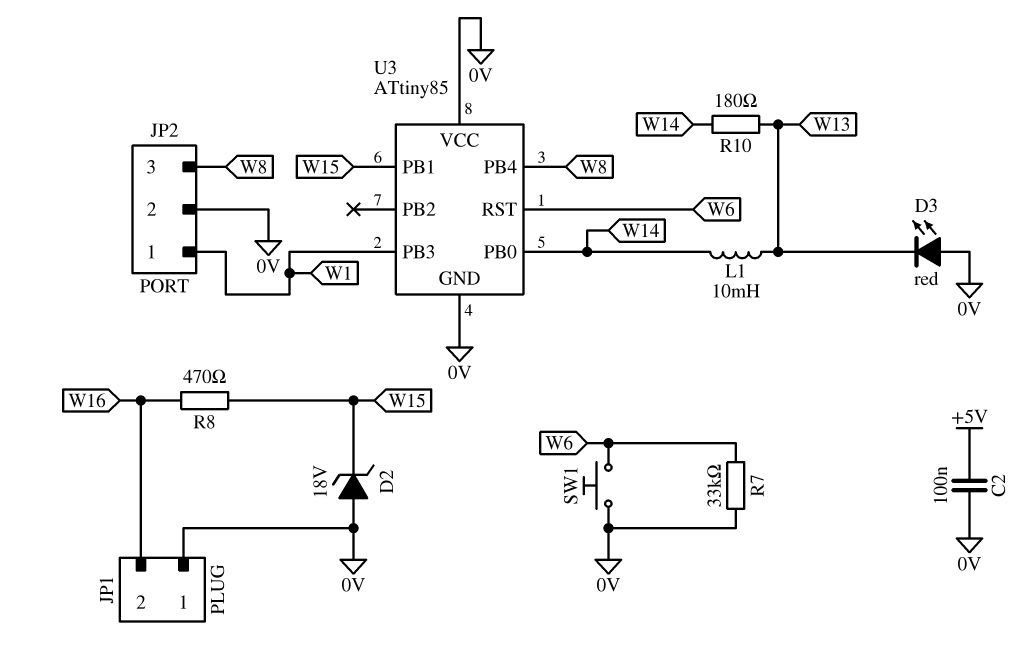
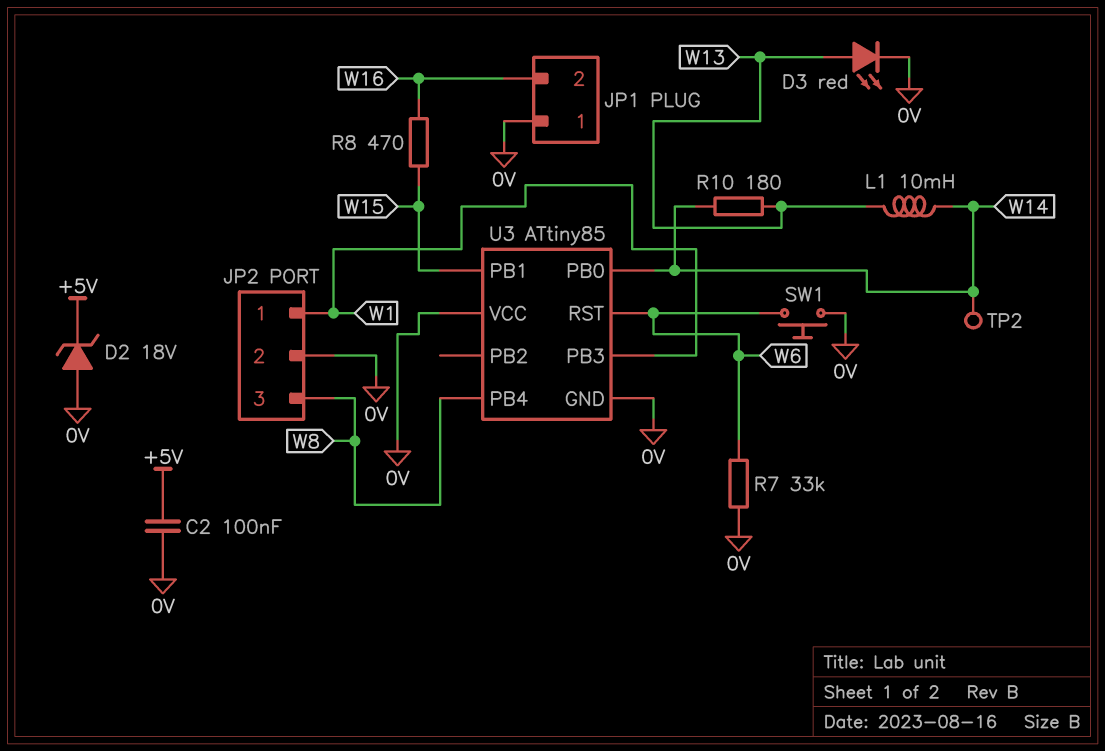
D2: zener 18V (A 0V, K W15) -> zener 18V (A 0V, K +5V)
D3: LED red (A 0V, K W13) -> LED red (A W13, K 0V)
TP2: none -> test point (W14)

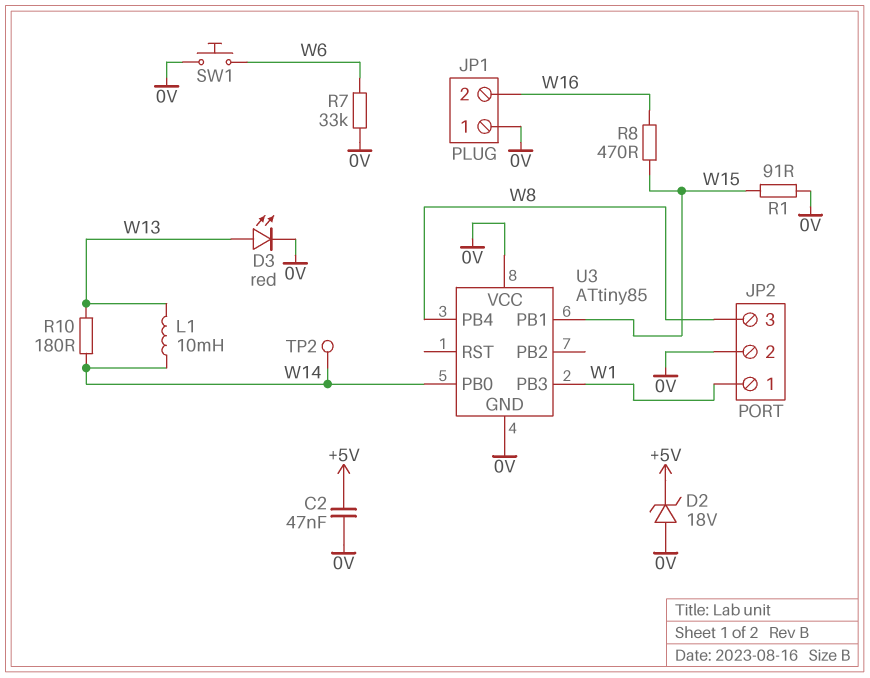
C2: 100nF (+5V, 0V) -> 47nF (+5V, 0V)
R1: none -> 91 (0V, W15)
U3 pin RST: W6 -> none

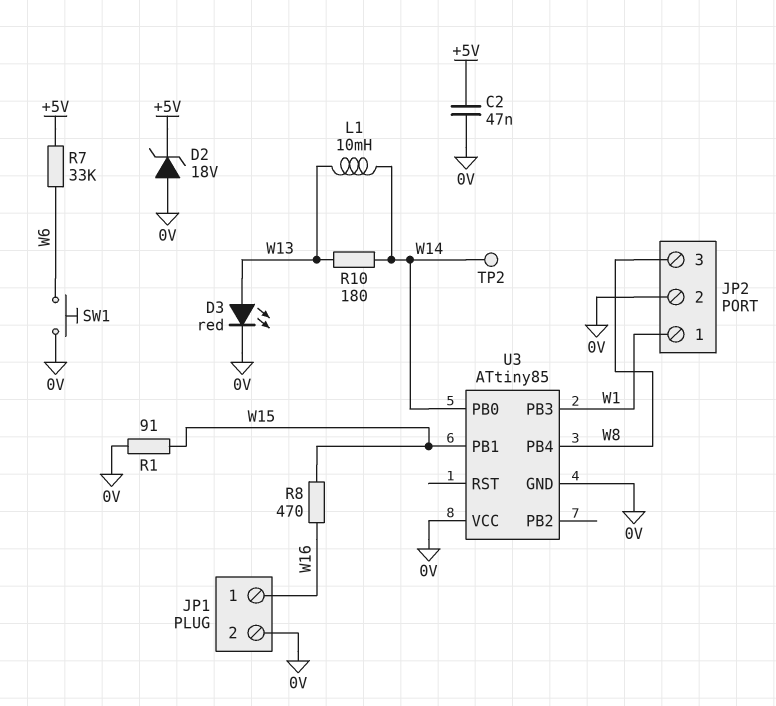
JP1 pin 1: 0V -> W16
JP1 pin 2: W16 -> 0V
R7: 33k (0V, W6) -> 33k (+5V, W6)

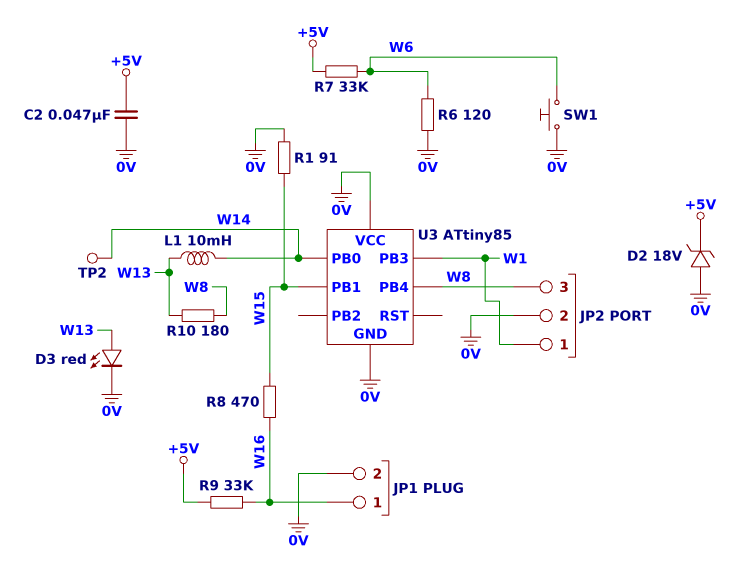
R6: none -> 120 (0V, W6)
R9: none -> 33k (+5V, W16)
R10: 180 (W13, W14) -> 180 (W8, W13)

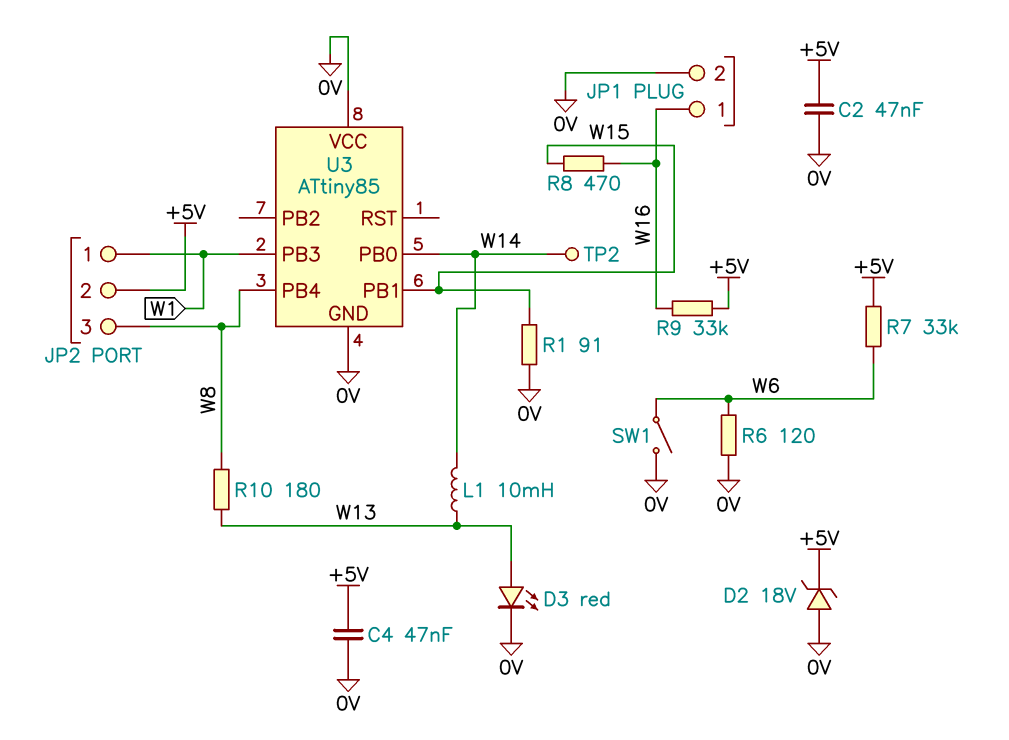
C4: none -> 47nF (+5V, 0V)
JP2 pin 2: 0V -> +5V
SW1: button (0V, W6) -> switch (0V, W6)

